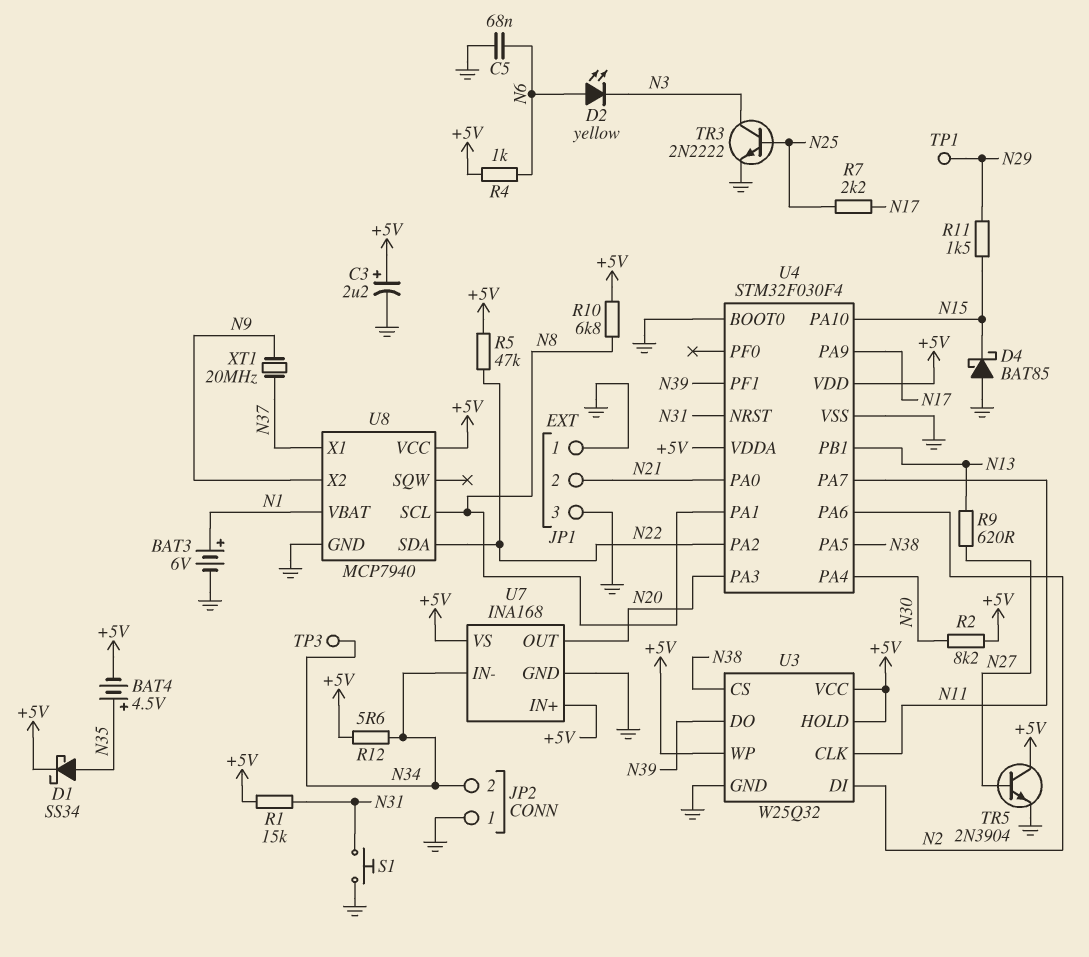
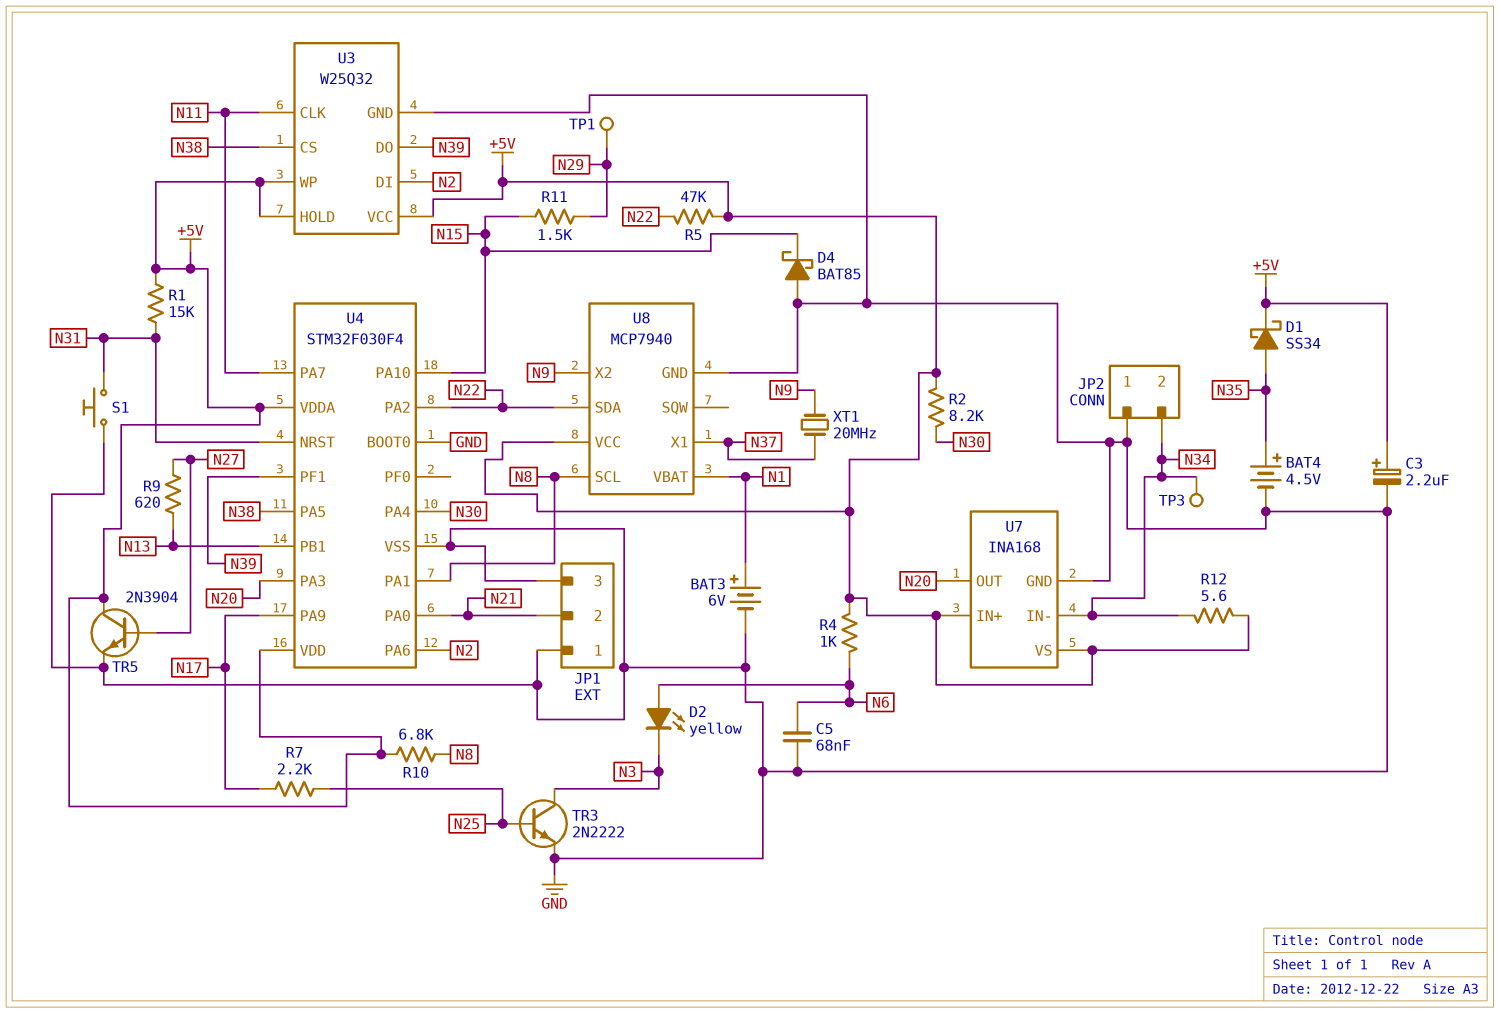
BAT4: 4.5V (plus N35, minus +5V) -> 4.5V (plus N35, minus GND)

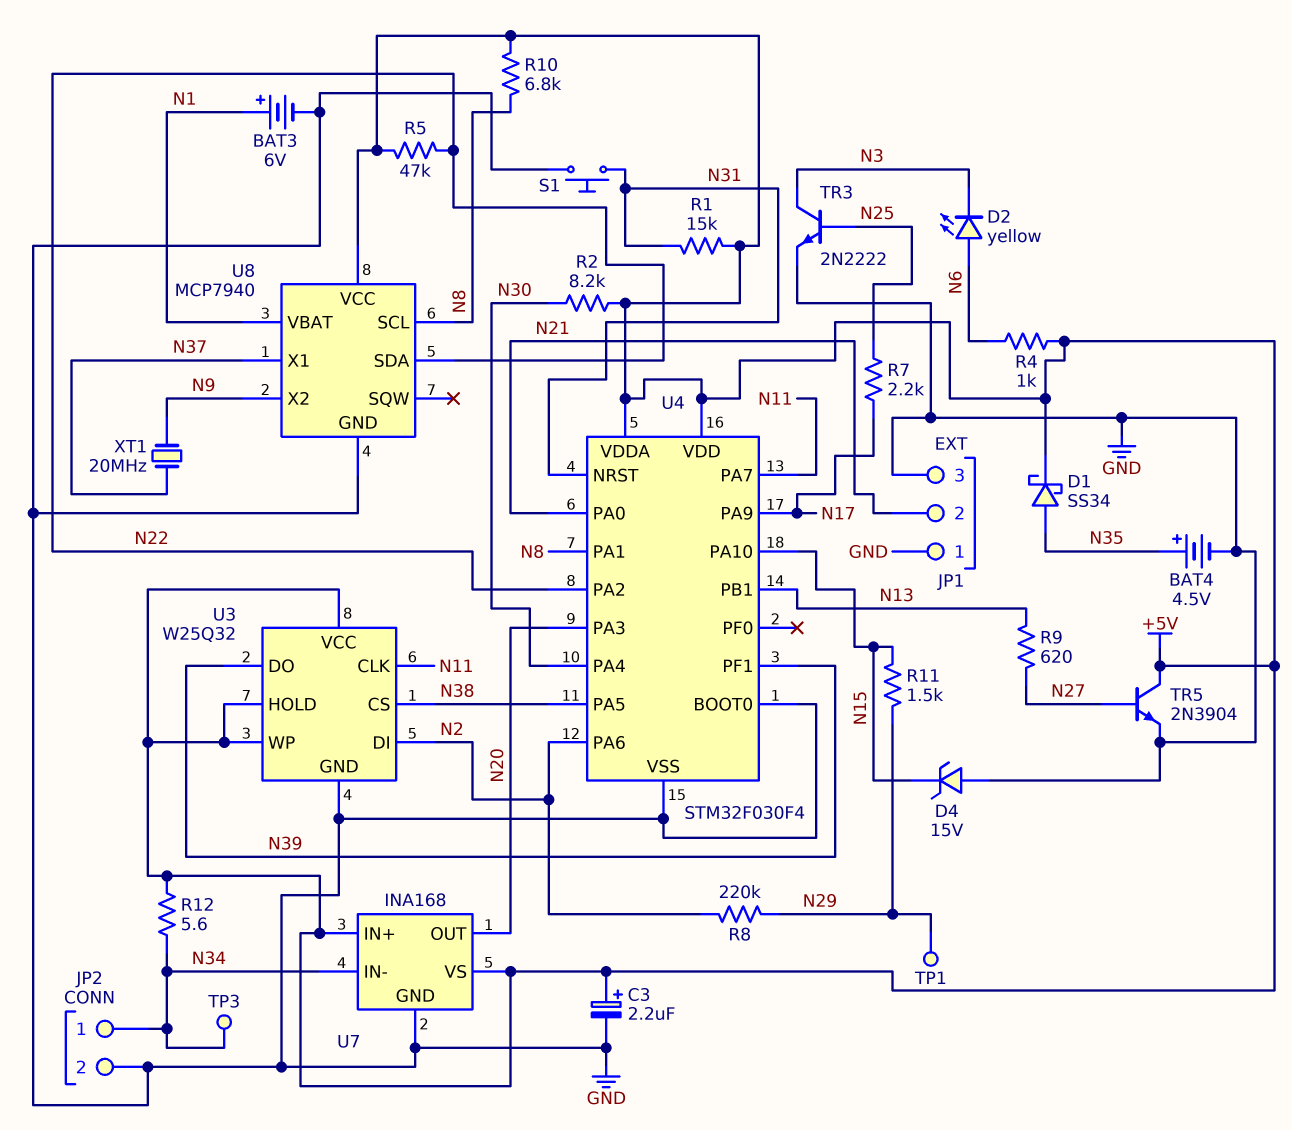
C5: 68nF (GND, N6) -> none
D4: schottky BAT85 (A GND, K N15) -> zener 15V (A GND, K N15)
JP2 pin 1: GND -> N34
JP2 pin 2: N34 -> GND
R8: none -> 220k (N2, N29)

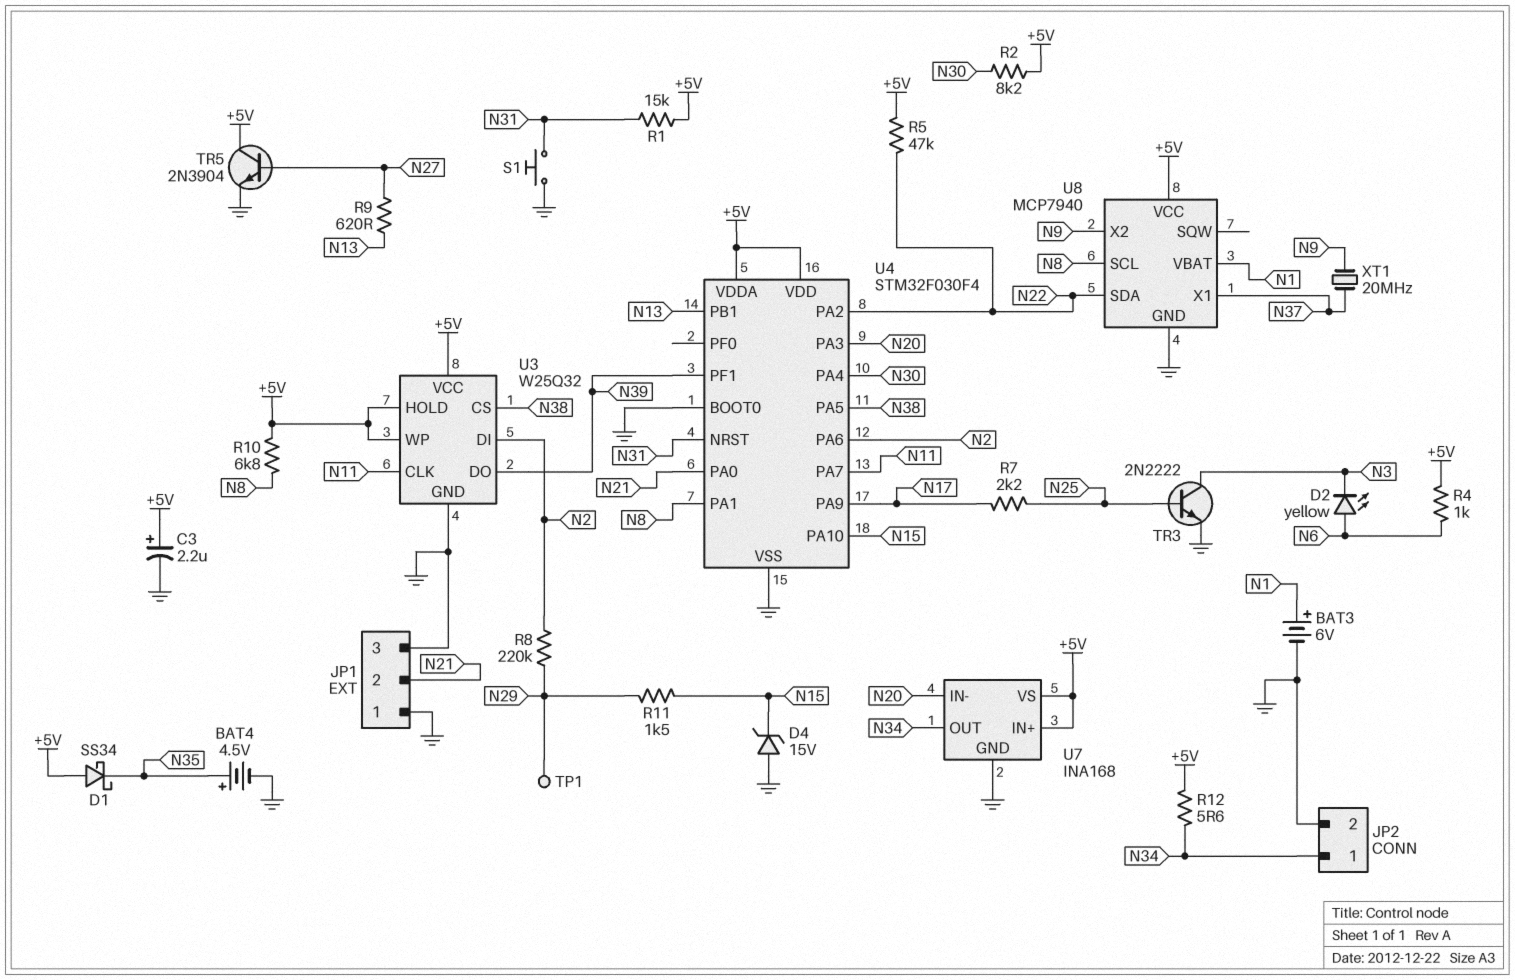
D1: schottky SS34 (A N35, K +5V) -> schottky SS34 (A +5V, K N35)
TP3: test point (N34) -> none
U7 pin IN-: N34 -> N20
U7 pin OUT: N20 -> N34

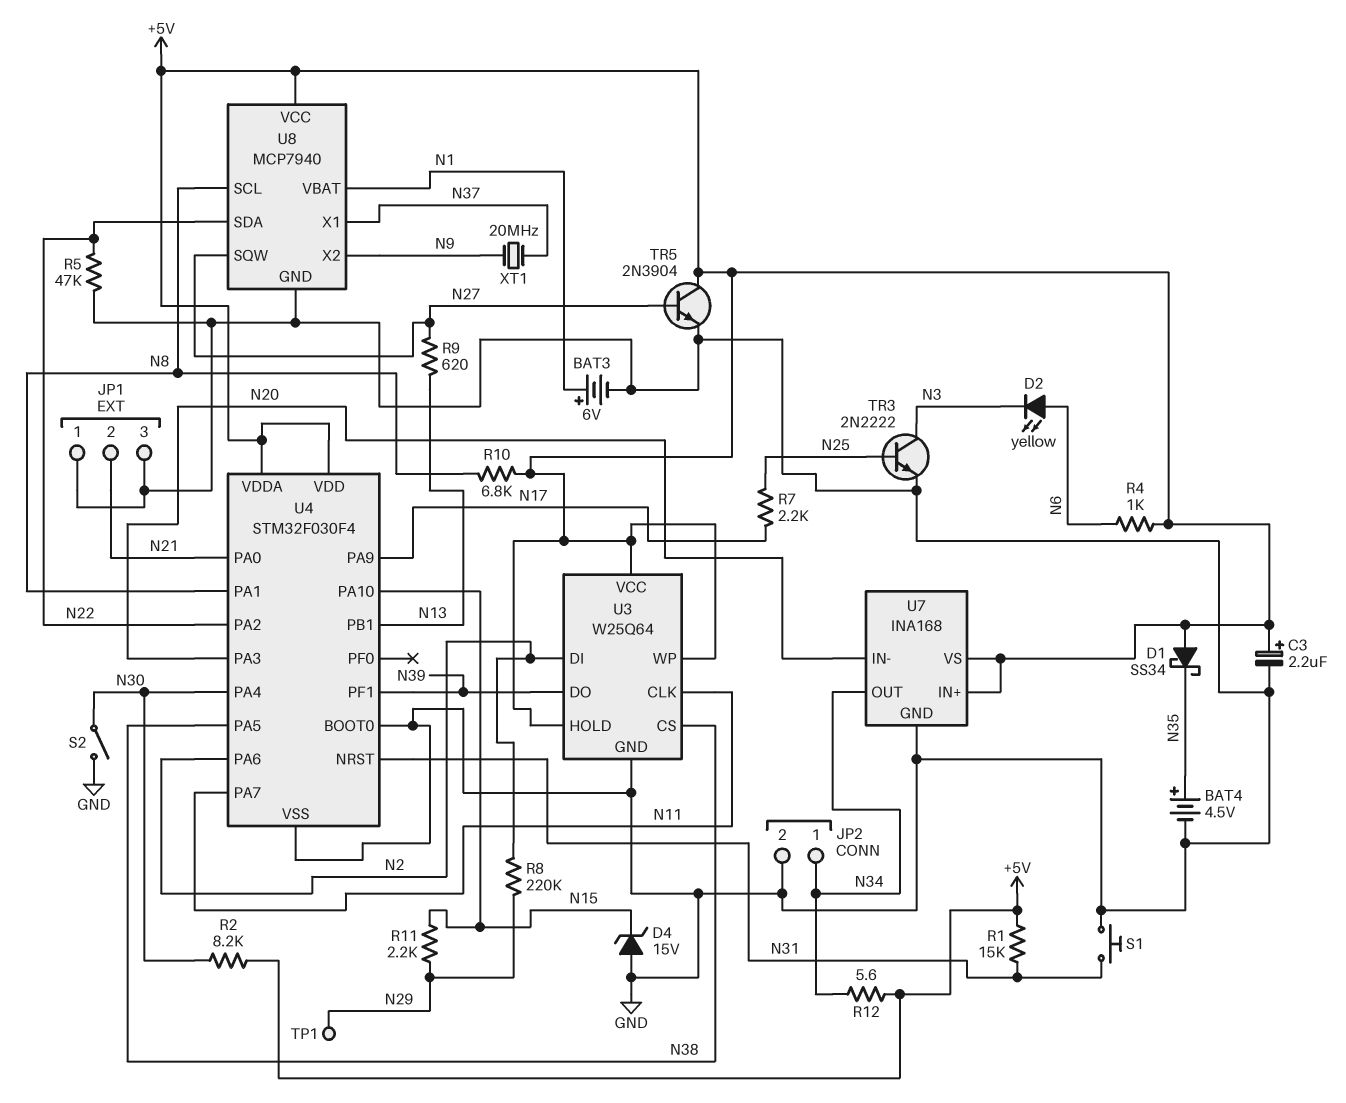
R5: 47k (+5V, N22) -> 47k (GND, N22)
R11: 1.5k (N15, N29) -> 2.2k (N15, N29)
S2: none -> switch (GND, N30)
U3: W25Q32 -> W25Q64
U8 pin SQW: none -> N27

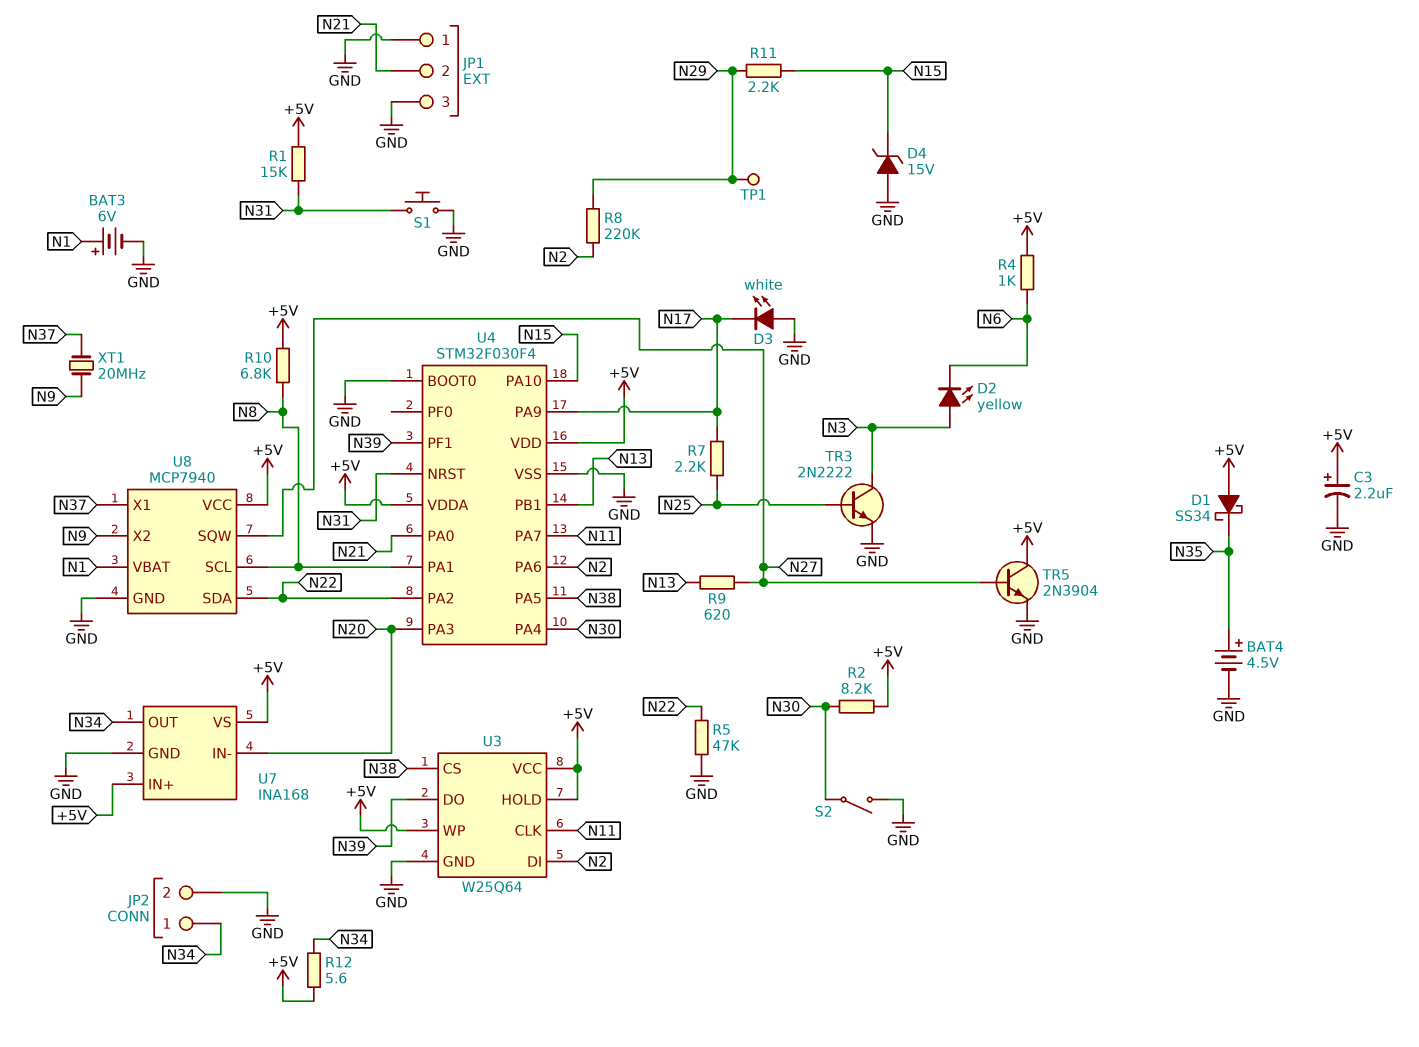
D2: LED yellow (A N6, K N3) -> LED yellow (A N3, K N6)
D3: none -> LED white (A GND, K N17)

